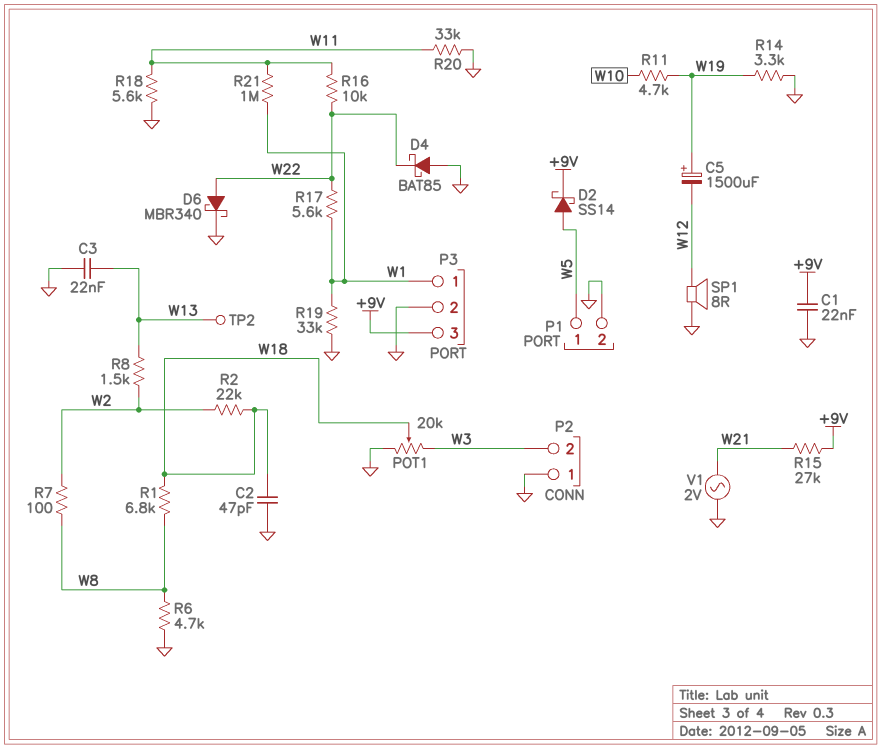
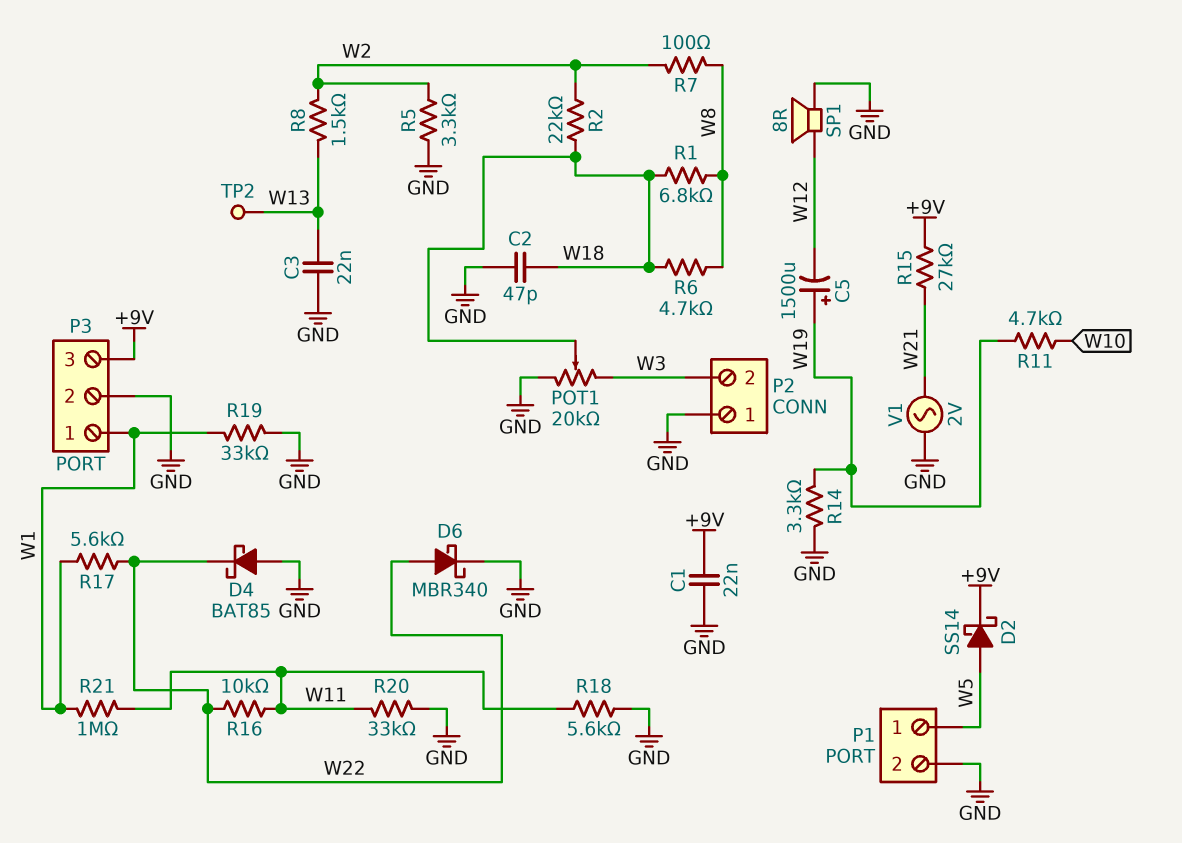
R5: none -> 3.3k (GND, W2)
R6: 4.7k (GND, W8) -> 4.7k (W8, W18)

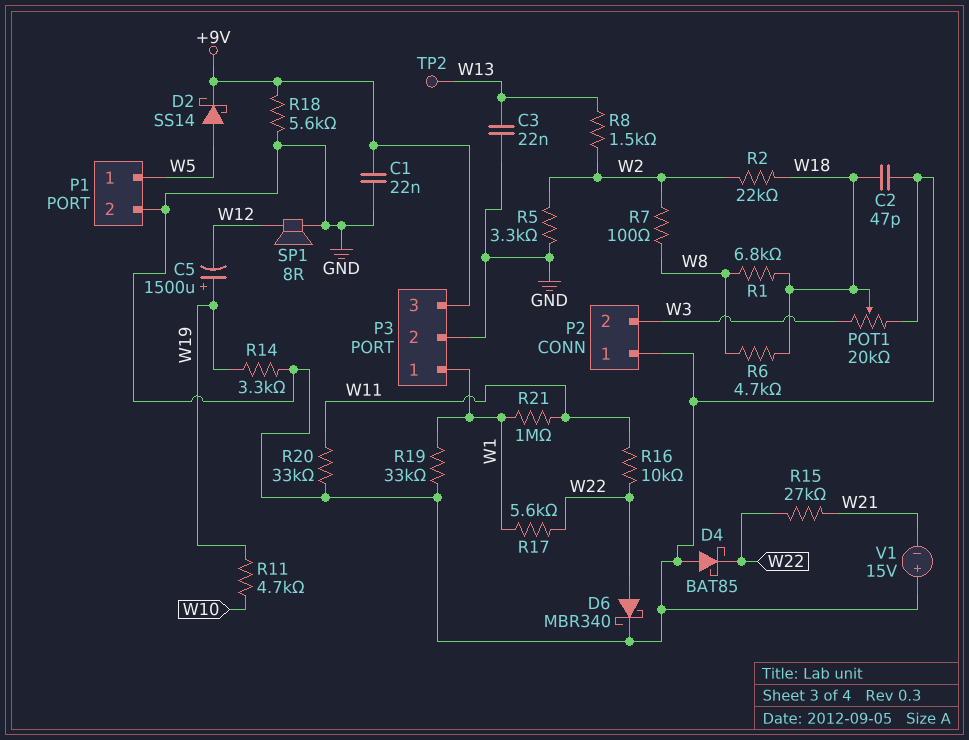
R15: 27k (+9V, W21) -> 27k (W21, W22)
R18: 5.6k (GND, W11) -> 5.6k (+9V, GND)
V1: AC 2V (GND, W21) -> 15V (plus GND, minus W21)

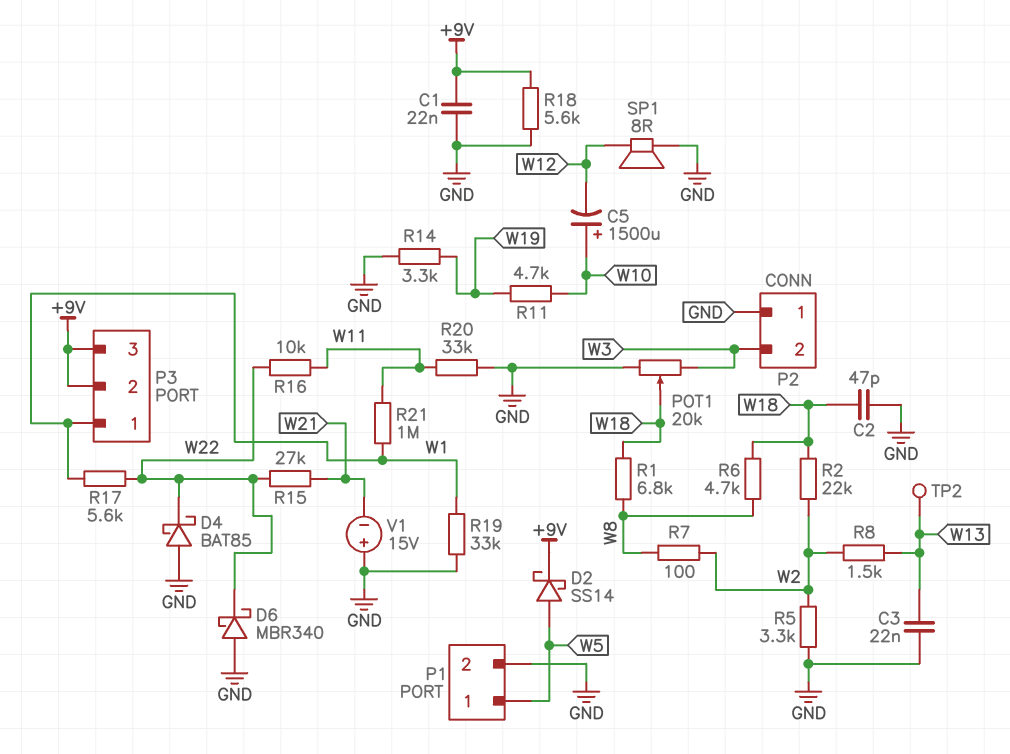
C5: 1500uF (plus W19, minus W12) -> 1500uF (plus W10, minus W12)
D6: schottky MBR340 (A W22, K GND) -> schottky MBR340 (A GND, K W22)
P3 pin 2: GND -> +9V

